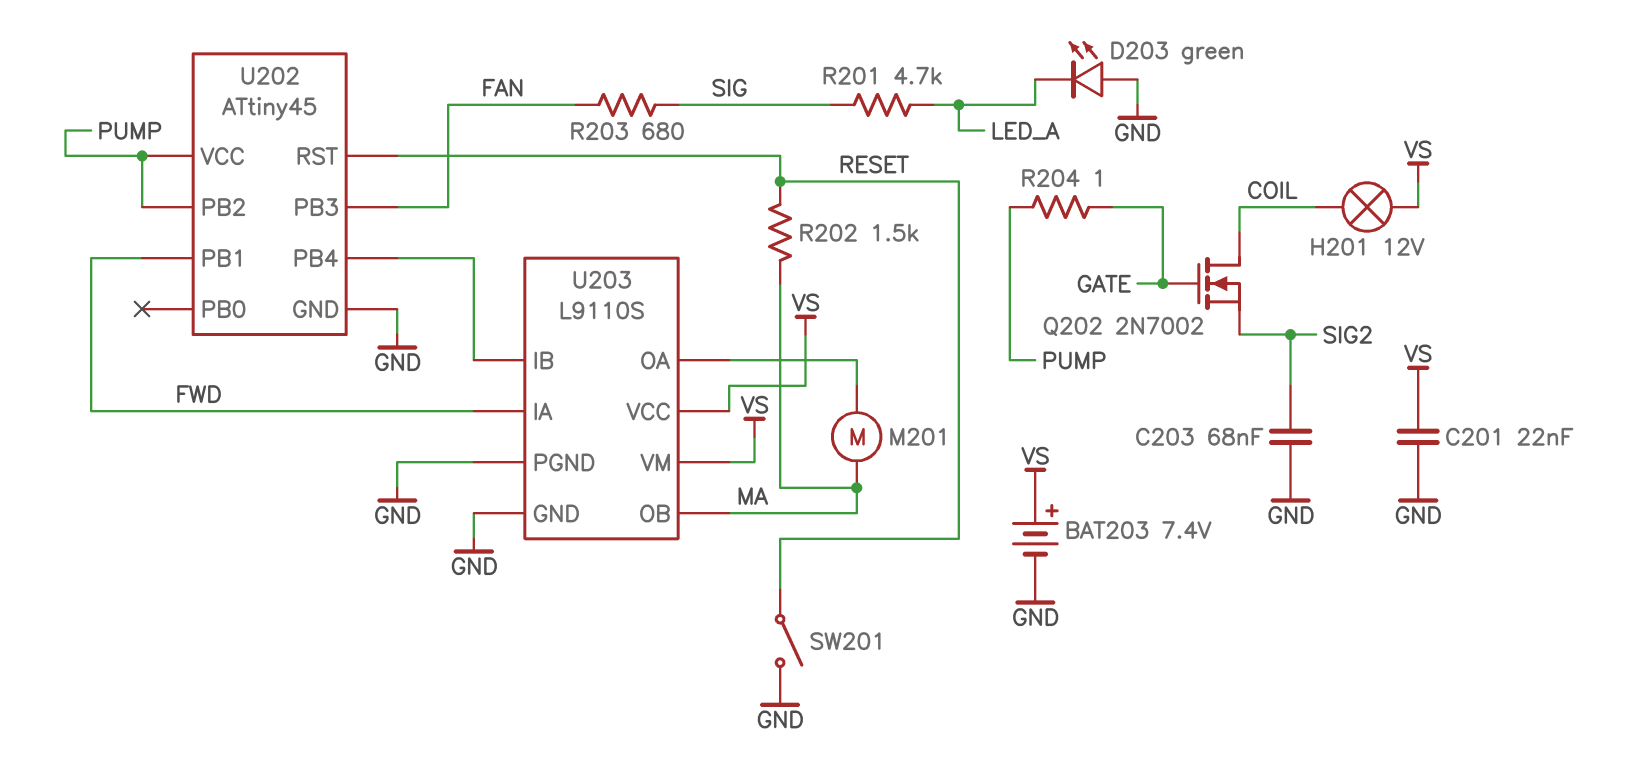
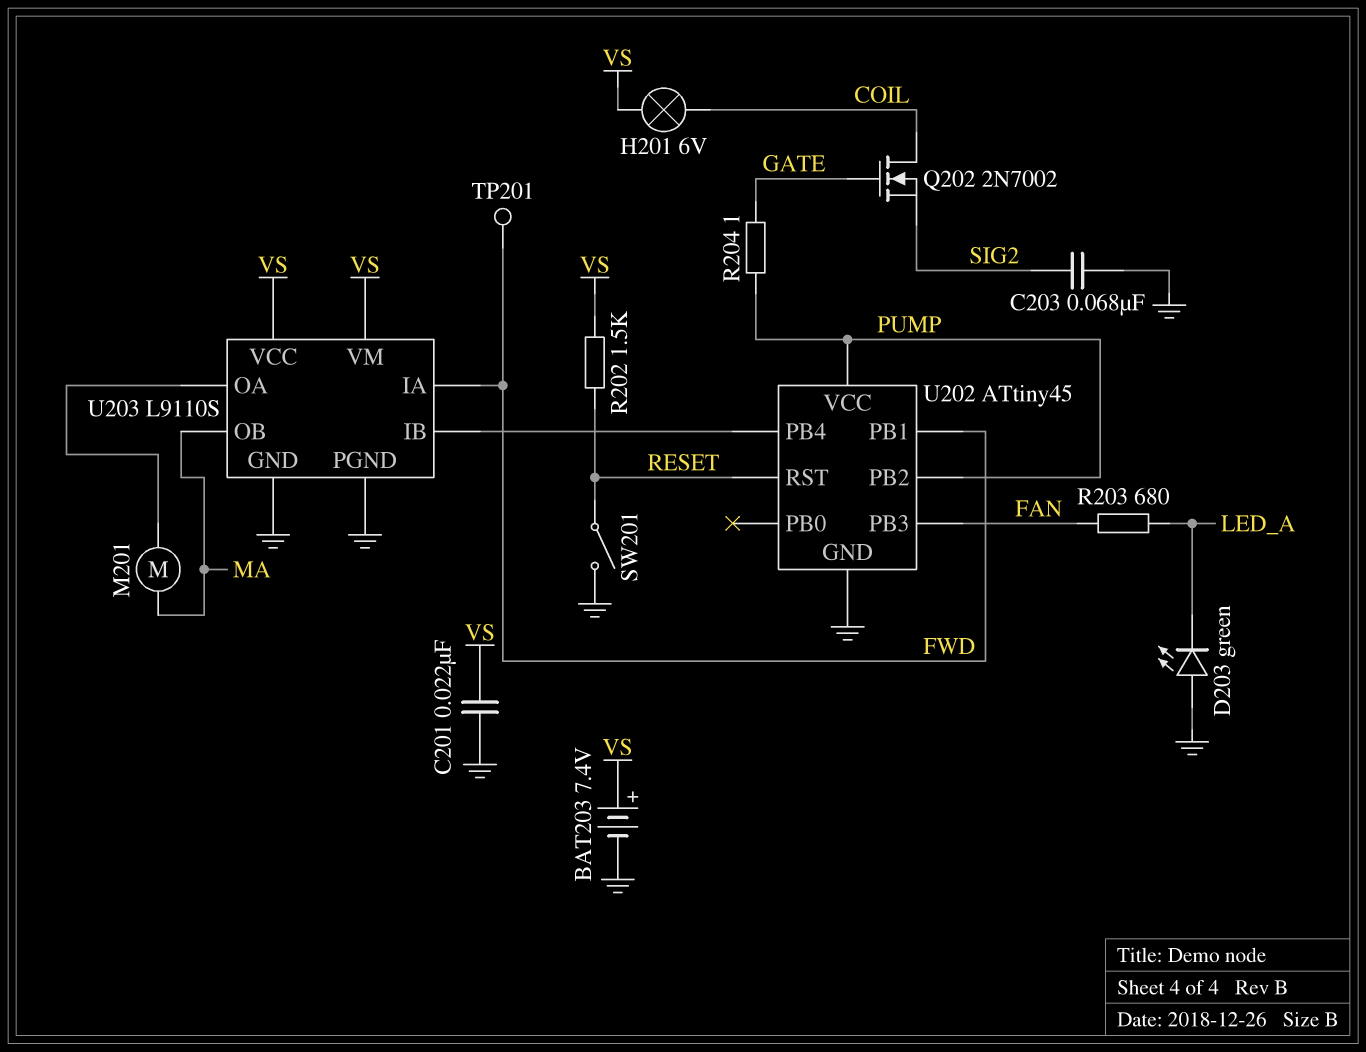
H201: lamp 12V (COIL, VS) -> lamp 6V (COIL, VS)
R201: 4.7k (LED_A, SIG) -> none
R202: 1.5k (MA, RESET) -> 1.5k (RESET, VS)
R203: 680 (FAN, SIG) -> 680 (FAN, LED_A)
TP201: none -> test point (FWD)

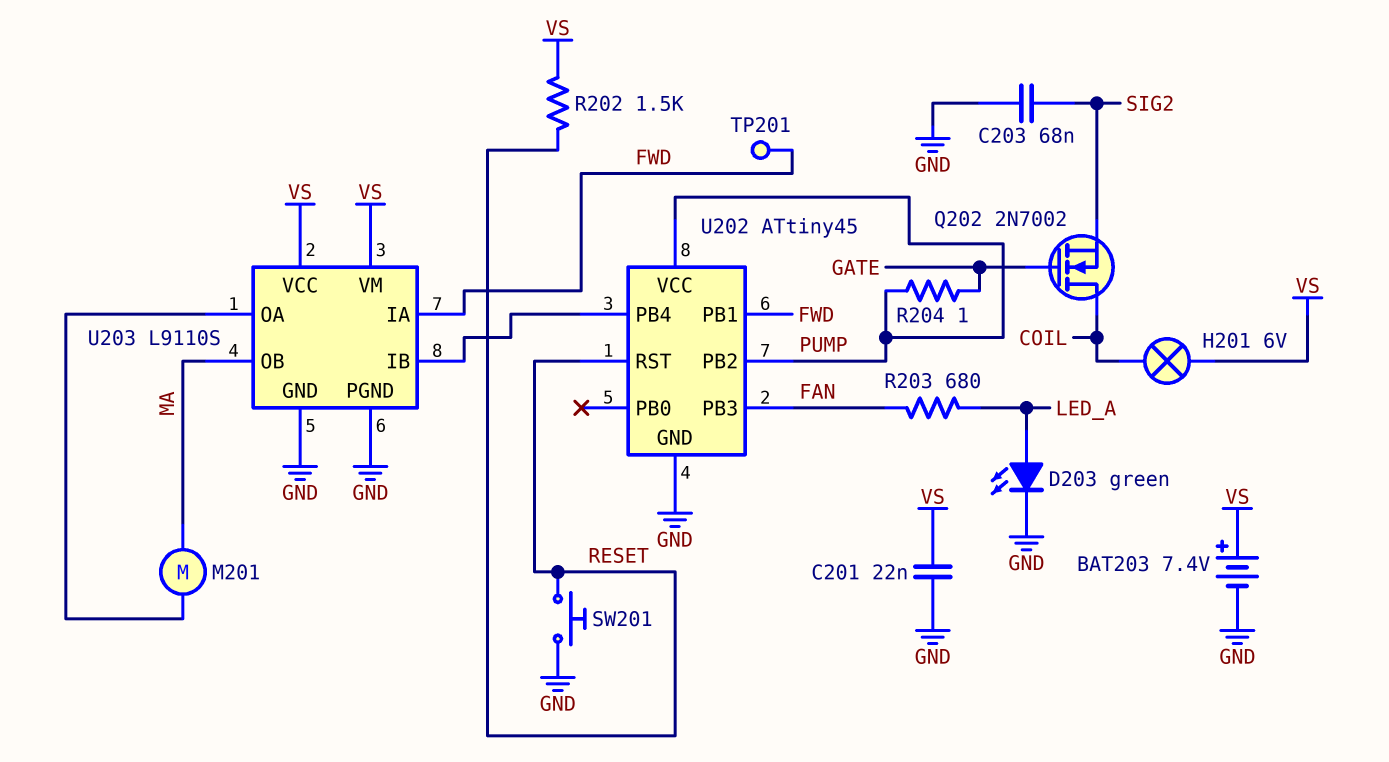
D203: LED green (A GND, K LED_A) -> LED green (A LED_A, K GND)
SW201: switch (GND, RESET) -> button (GND, RESET)

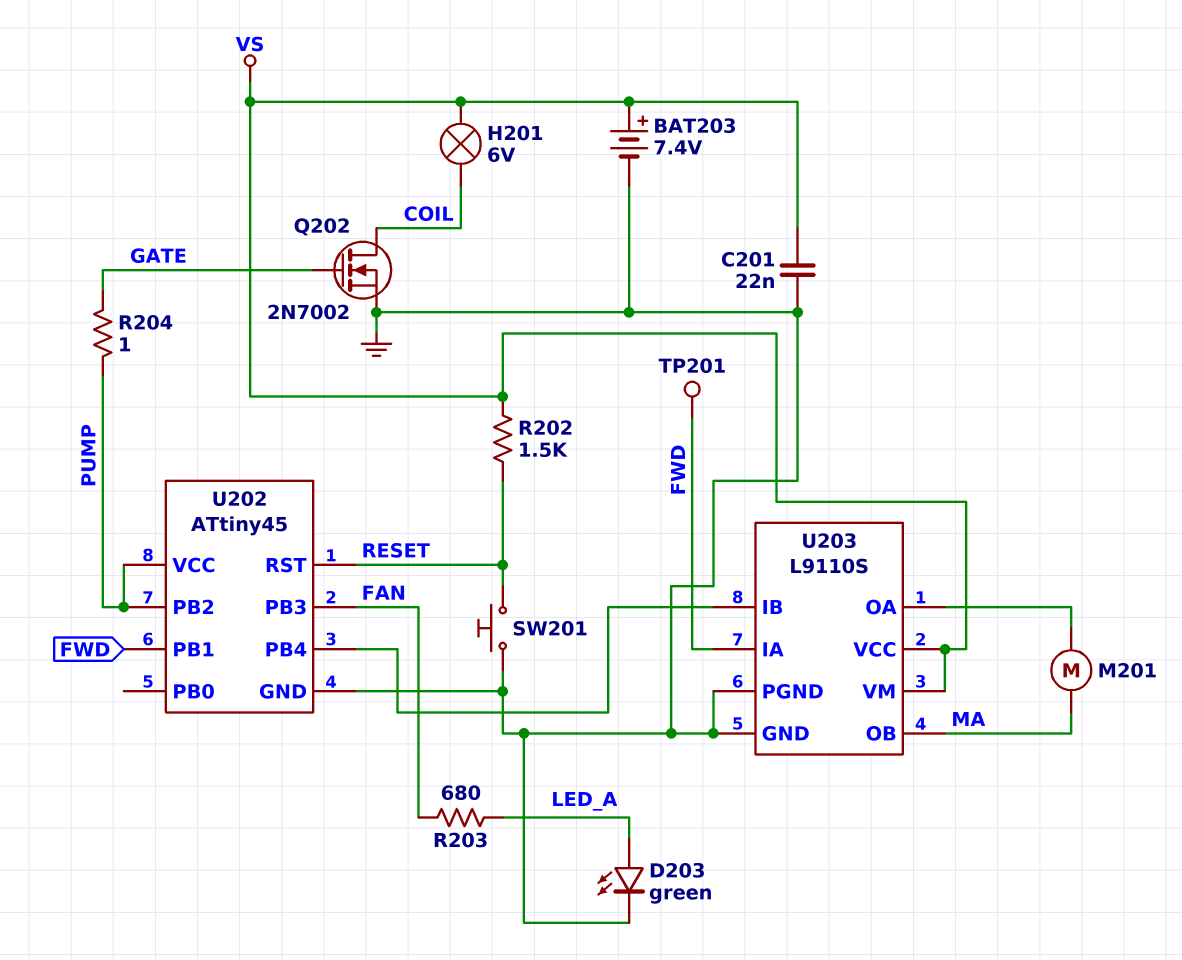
C203: 68nF (GND, SIG2) -> none
Q202: NMOS 2N7002 (G GATE, D COIL, S SIG2) -> NMOS 2N7002 (G GATE, D COIL, S GND)

